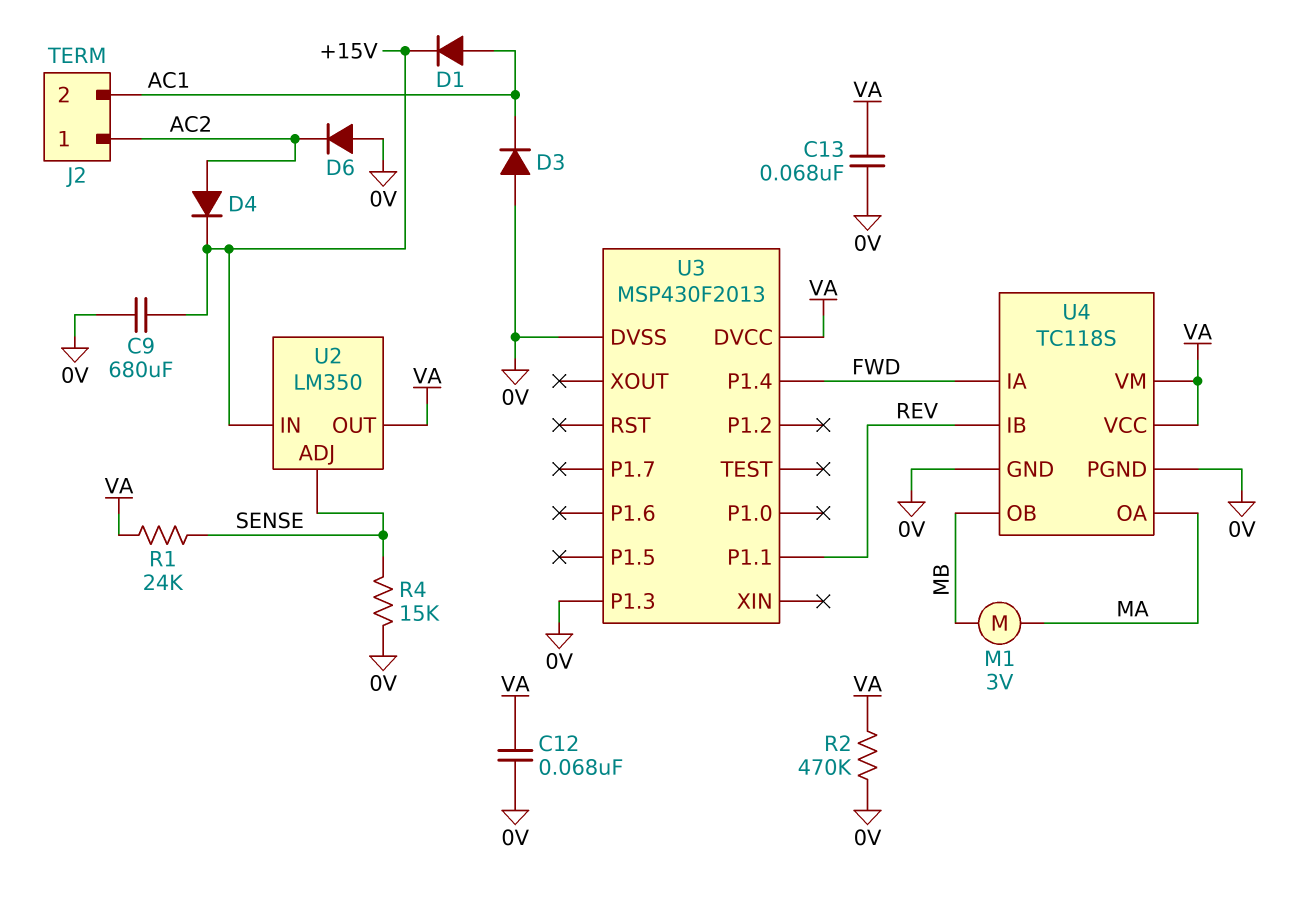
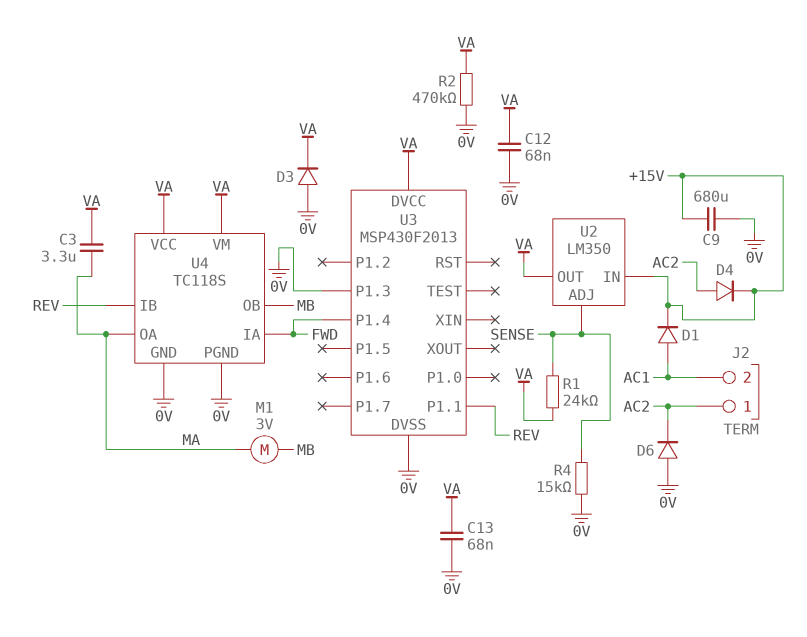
C3: none -> 3.3uF (MA, VA)
D3: diode (A 0V, K AC1) -> diode (A 0V, K VA)

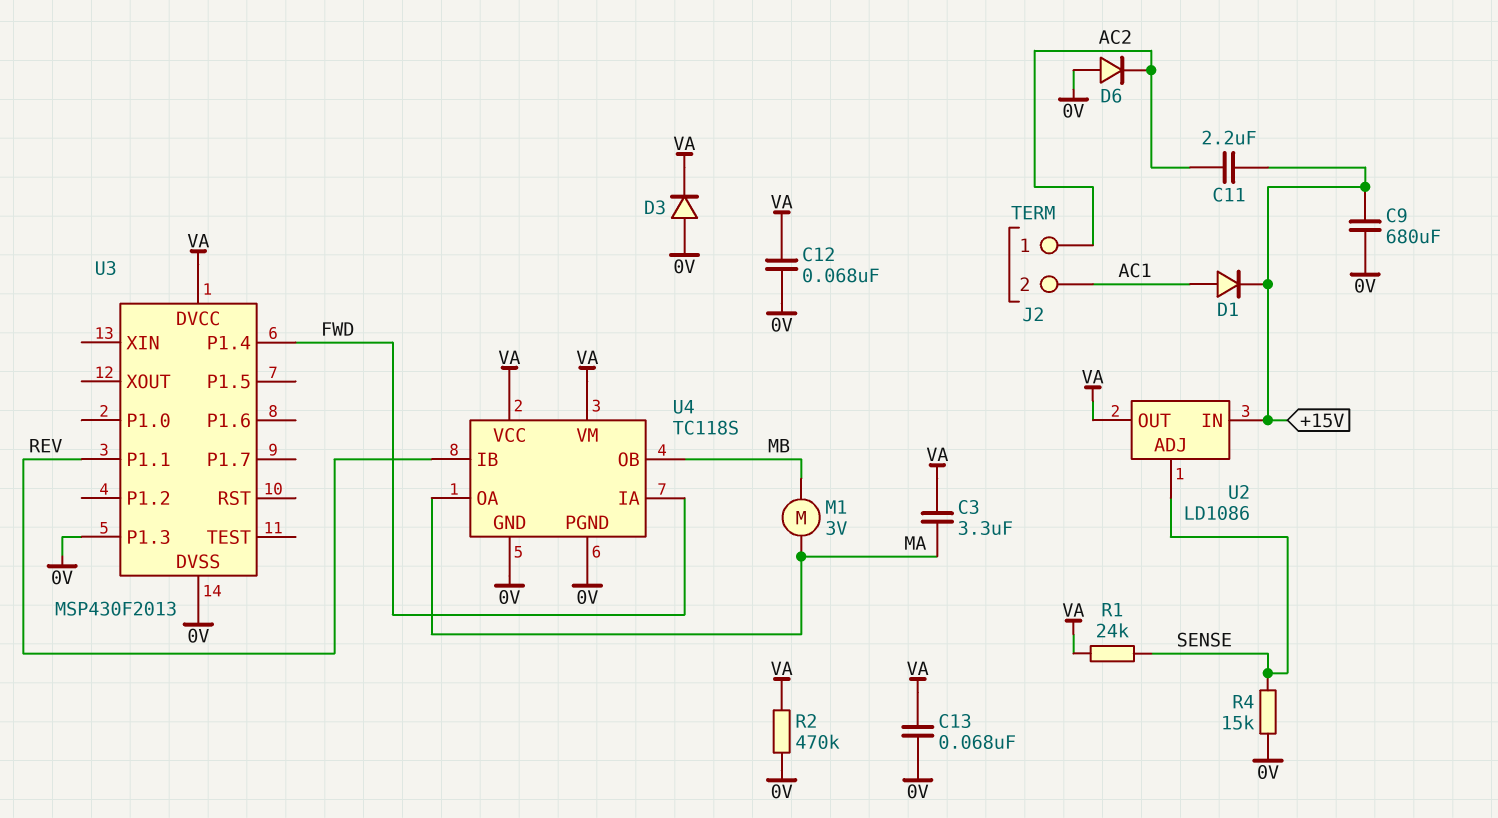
C11: none -> 2.2uF (+15V, AC2)
D4: diode (A AC2, K +15V) -> none
U2: LM350 -> LD1086

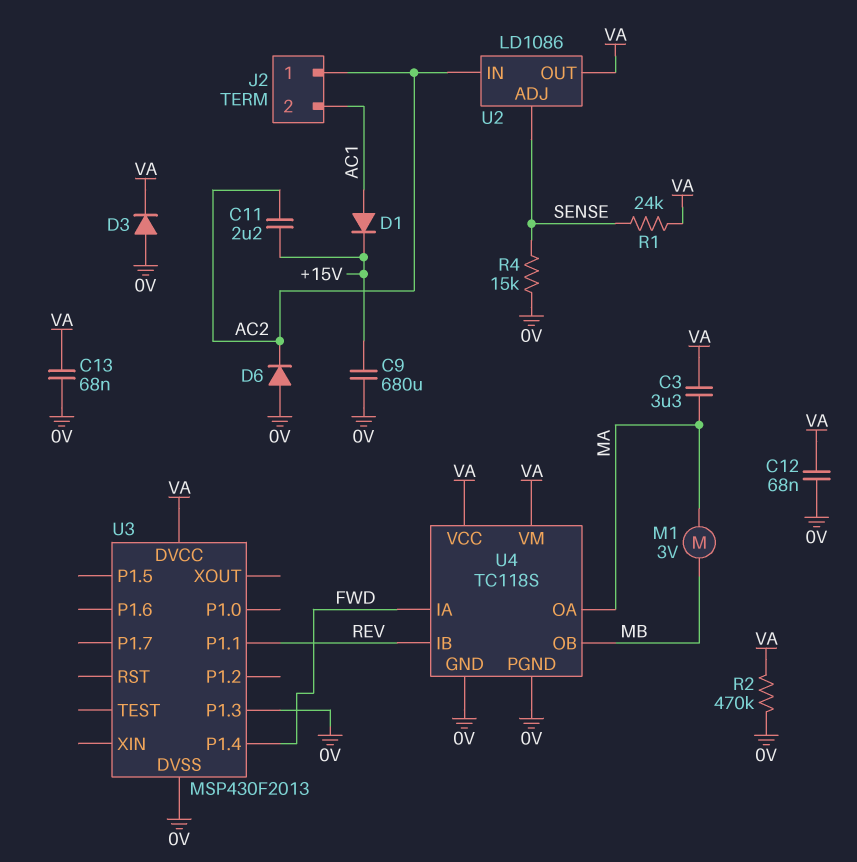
U2 pin IN: +15V -> AC2

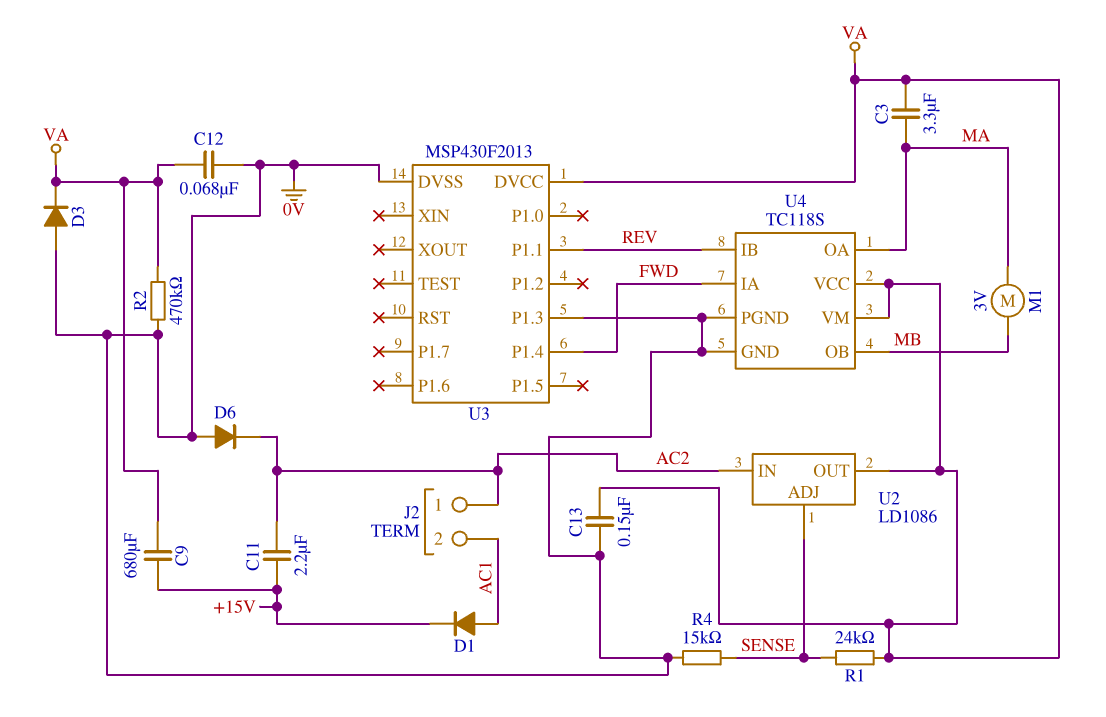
C9: 680uF (+15V, 0V) -> 680uF (+15V, VA)
C13: 68nF (0V, VA) -> 150nF (0V, VA)

